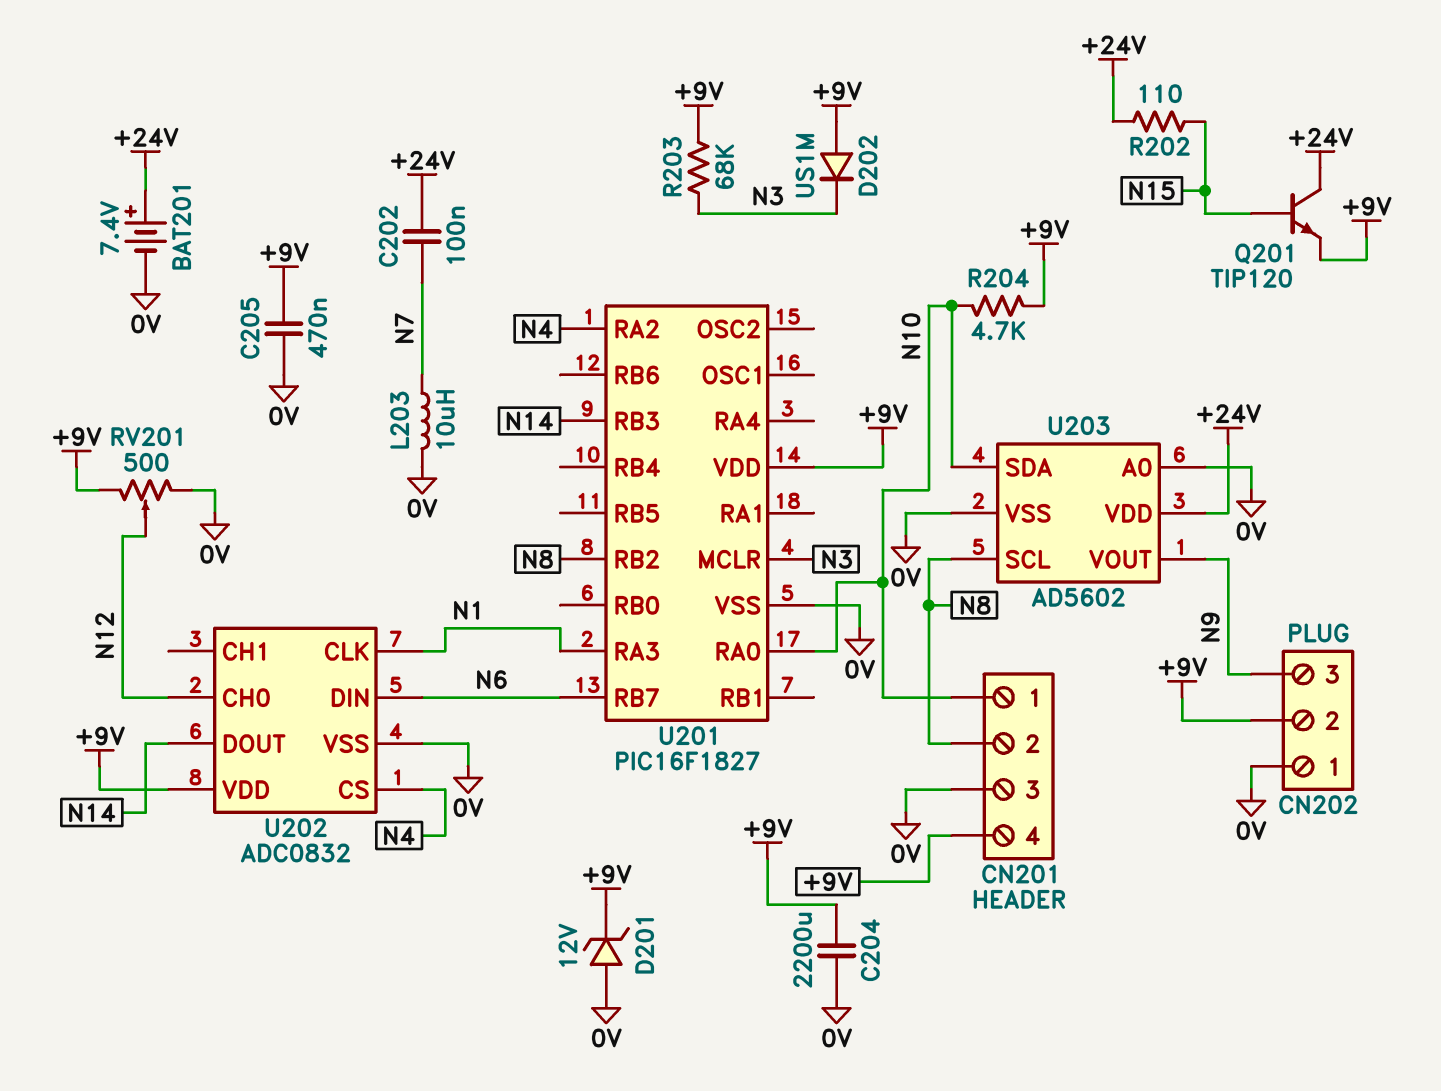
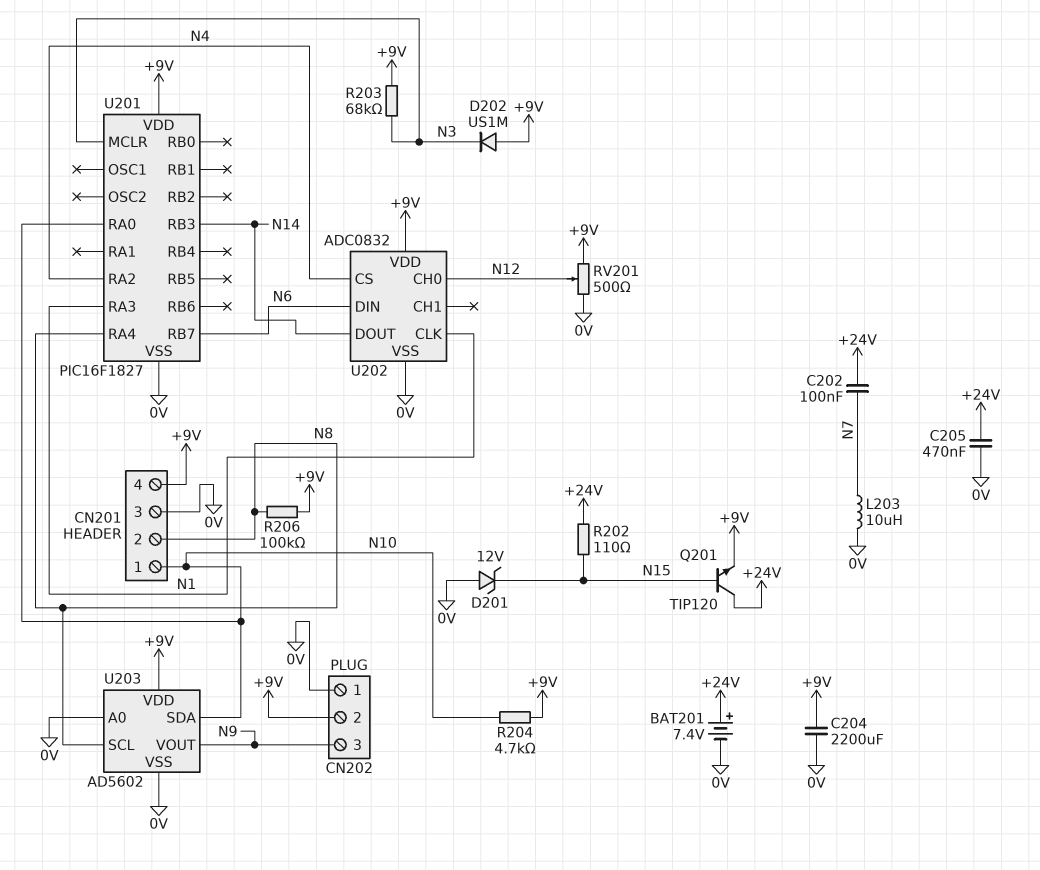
C205: 470nF (+9V, 0V) -> 470nF (+24V, 0V)
D201: zener 12V (A 0V, K +9V) -> zener 12V (A 0V, K N15)
R206: none -> 100k (+9V, N8)
U201 pin RA4: none -> N8
U201 pin RB2: N8 -> none
U203 pin VDD: +24V -> +9V

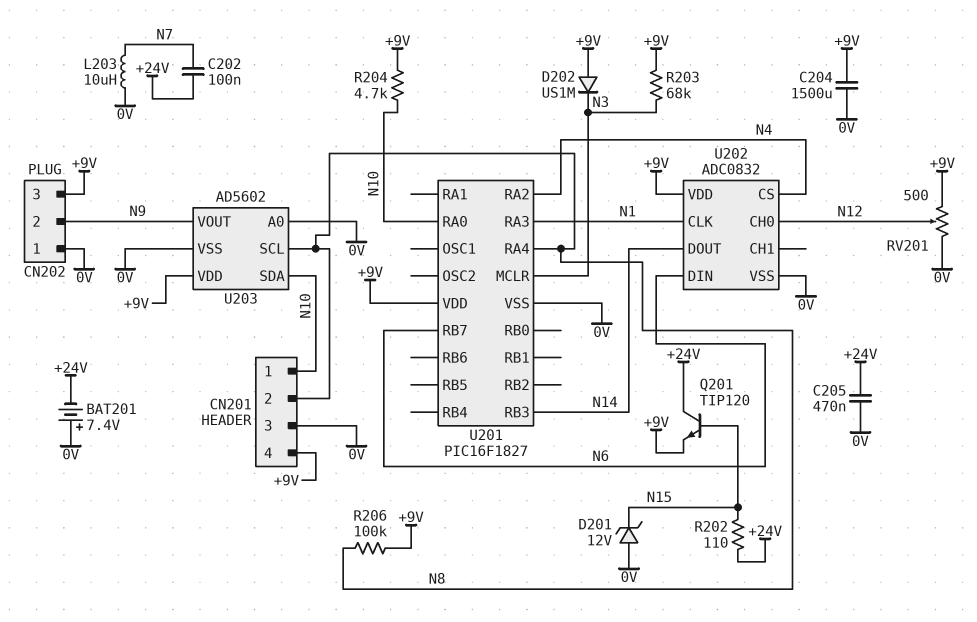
BAT201: 7.4V (plus +24V, minus 0V) -> 7.4V (plus 0V, minus +24V)
C204: 2200uF (+9V, 0V) -> 1500uF (+9V, 0V)
CN202 pin 2: +9V -> N9
CN202 pin 3: N9 -> +9V

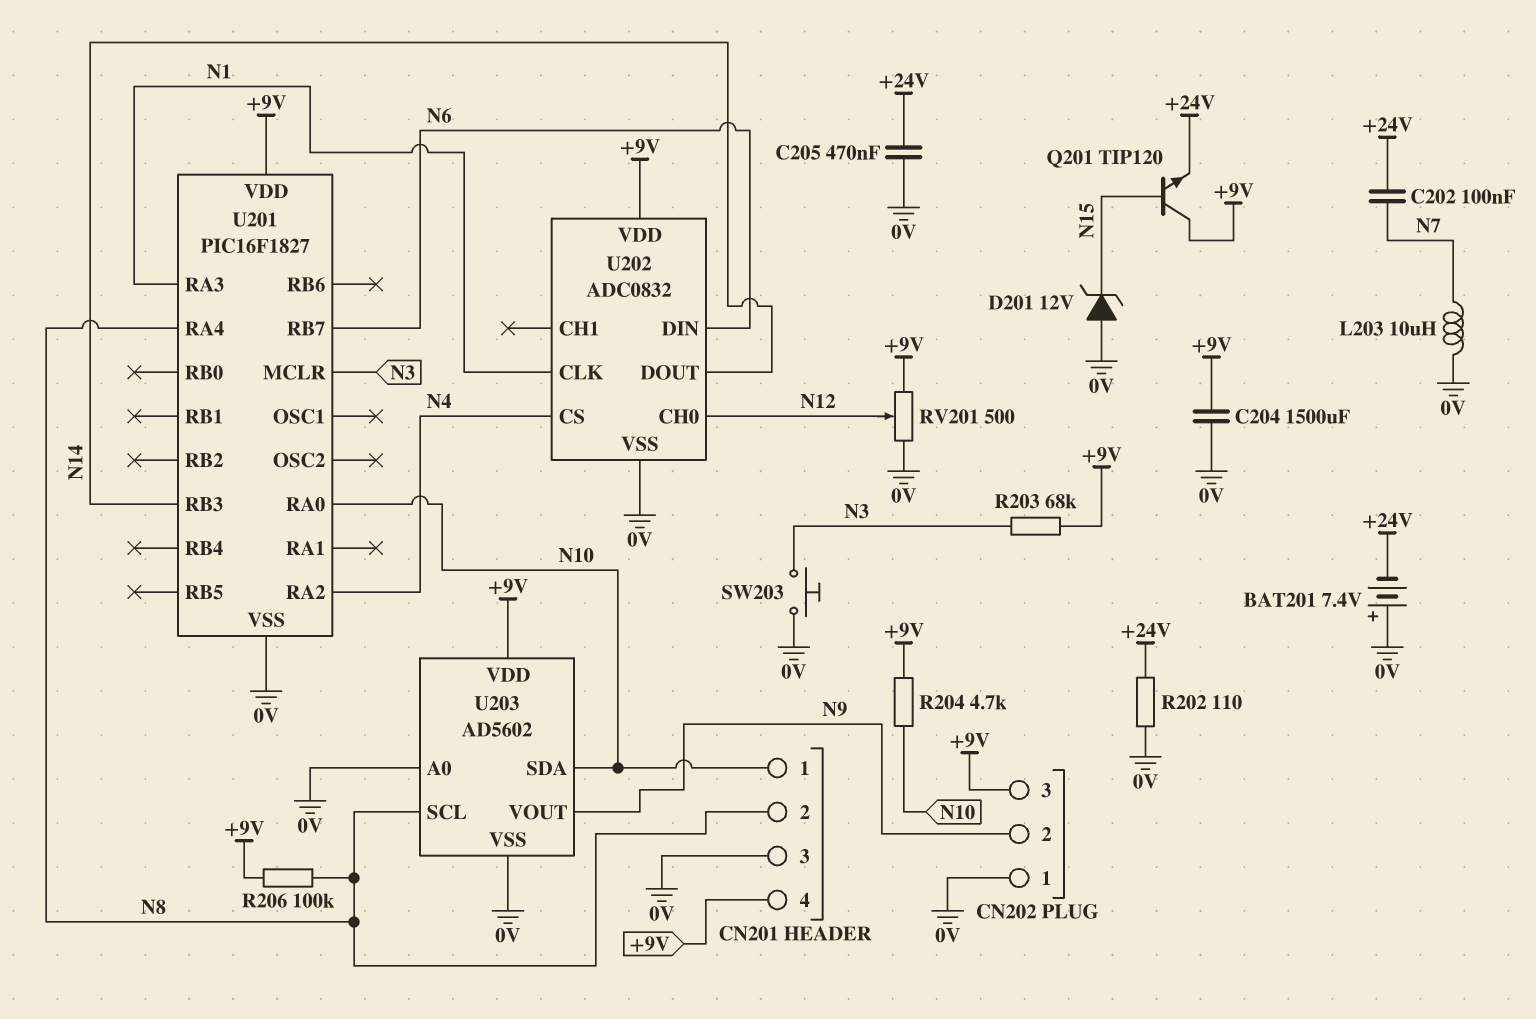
D202: diode US1M (A +9V, K N3) -> none
Q201: NPN TIP120 (B N15, C +24V, E +9V) -> NPN TIP120 (B N15, C +9V, E +24V)
R202: 110 (+24V, N15) -> 110 (+24V, 0V)
SW203: none -> button (0V, N3)

